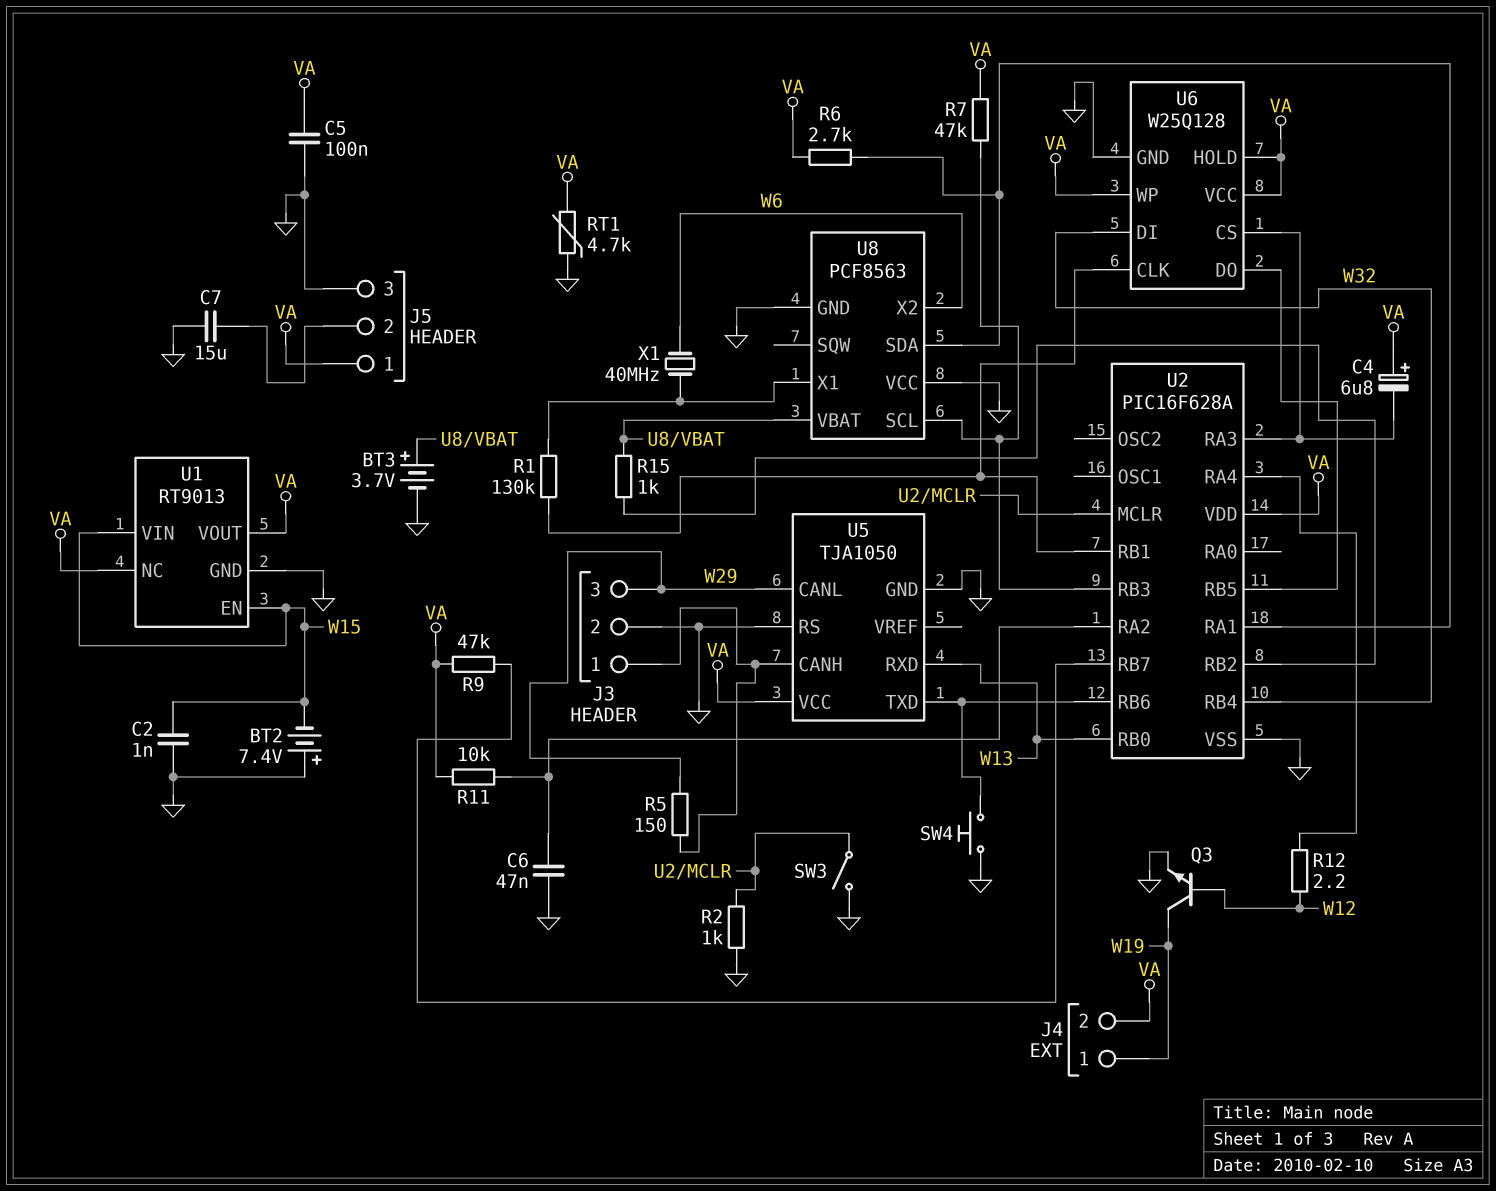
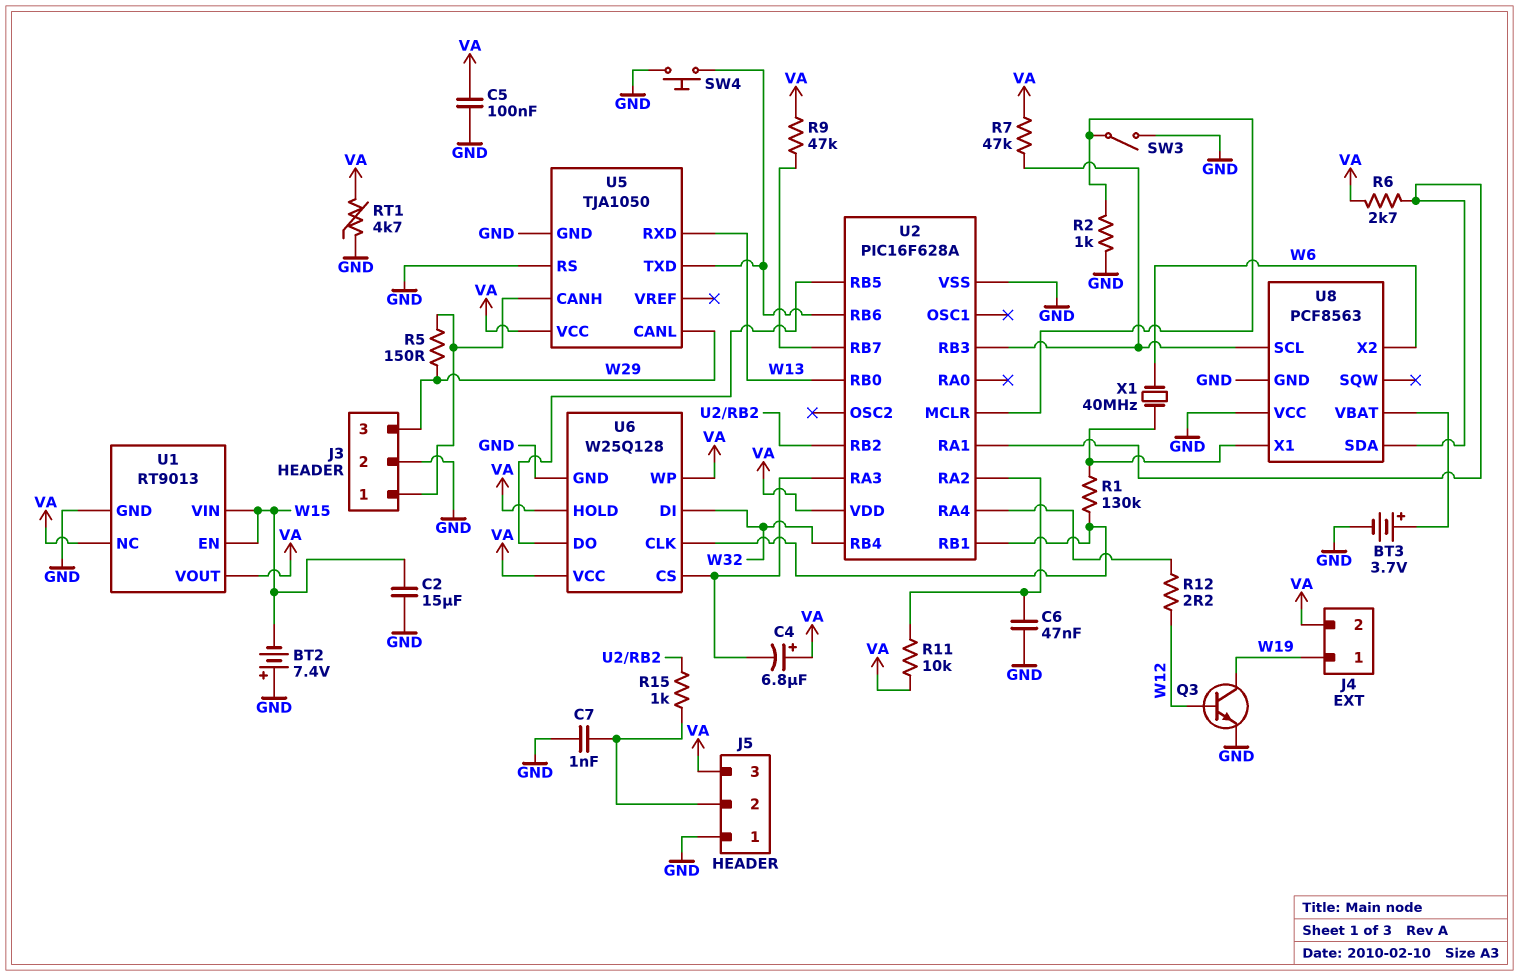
C2: 1nF (GND, W15) -> 15uF (GND, W15)
C7: 15uF (GND, J5/2) -> 1nF (GND, J5/2)
J5 pin 1: VA -> GND
J5 pin 3: GND -> VA
R15: 1k (U2/RB2, U8/VBAT) -> 1k (J5/2, U2/RB2)

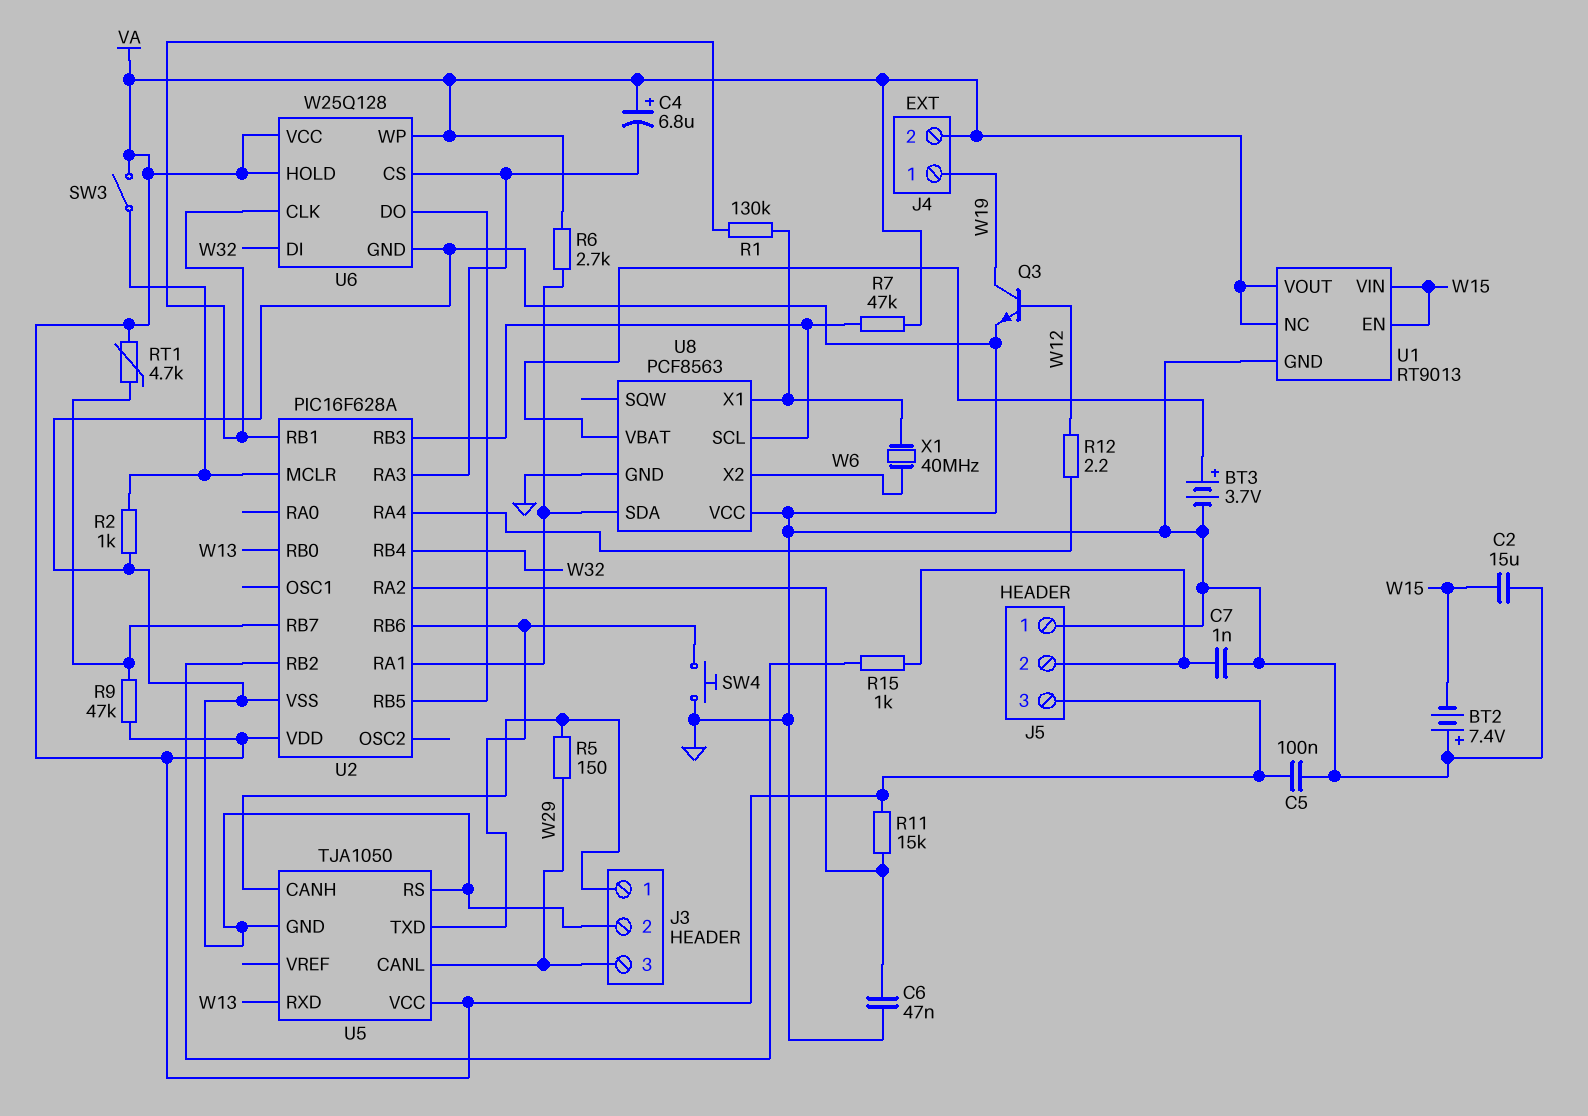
R11: 10k (U2/RA2, VA) -> 15k (U2/RA2, VA)
RT1: 4.7k (GND, VA) -> 4.7k (U2/RB7, VA)
SW3: switch (GND, U2/MCLR) -> switch (U2/MCLR, VA)

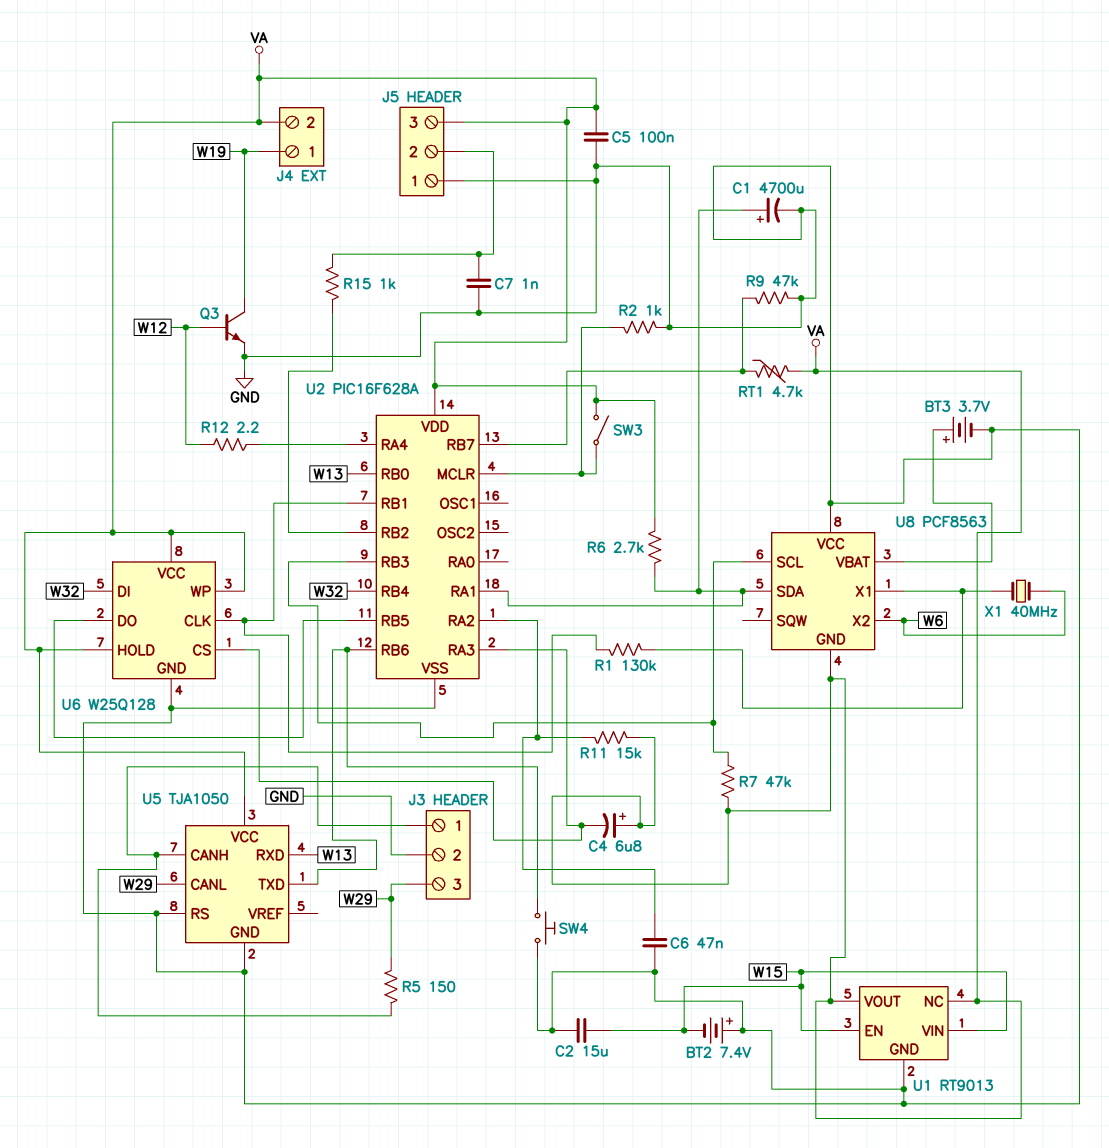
C1: none -> 4700uF (plus U2/RA1, minus GND)
R9: 47k (U2/RB7, VA) -> 47k (GND, U2/RB7)
U8 pin GND: GND -> VA

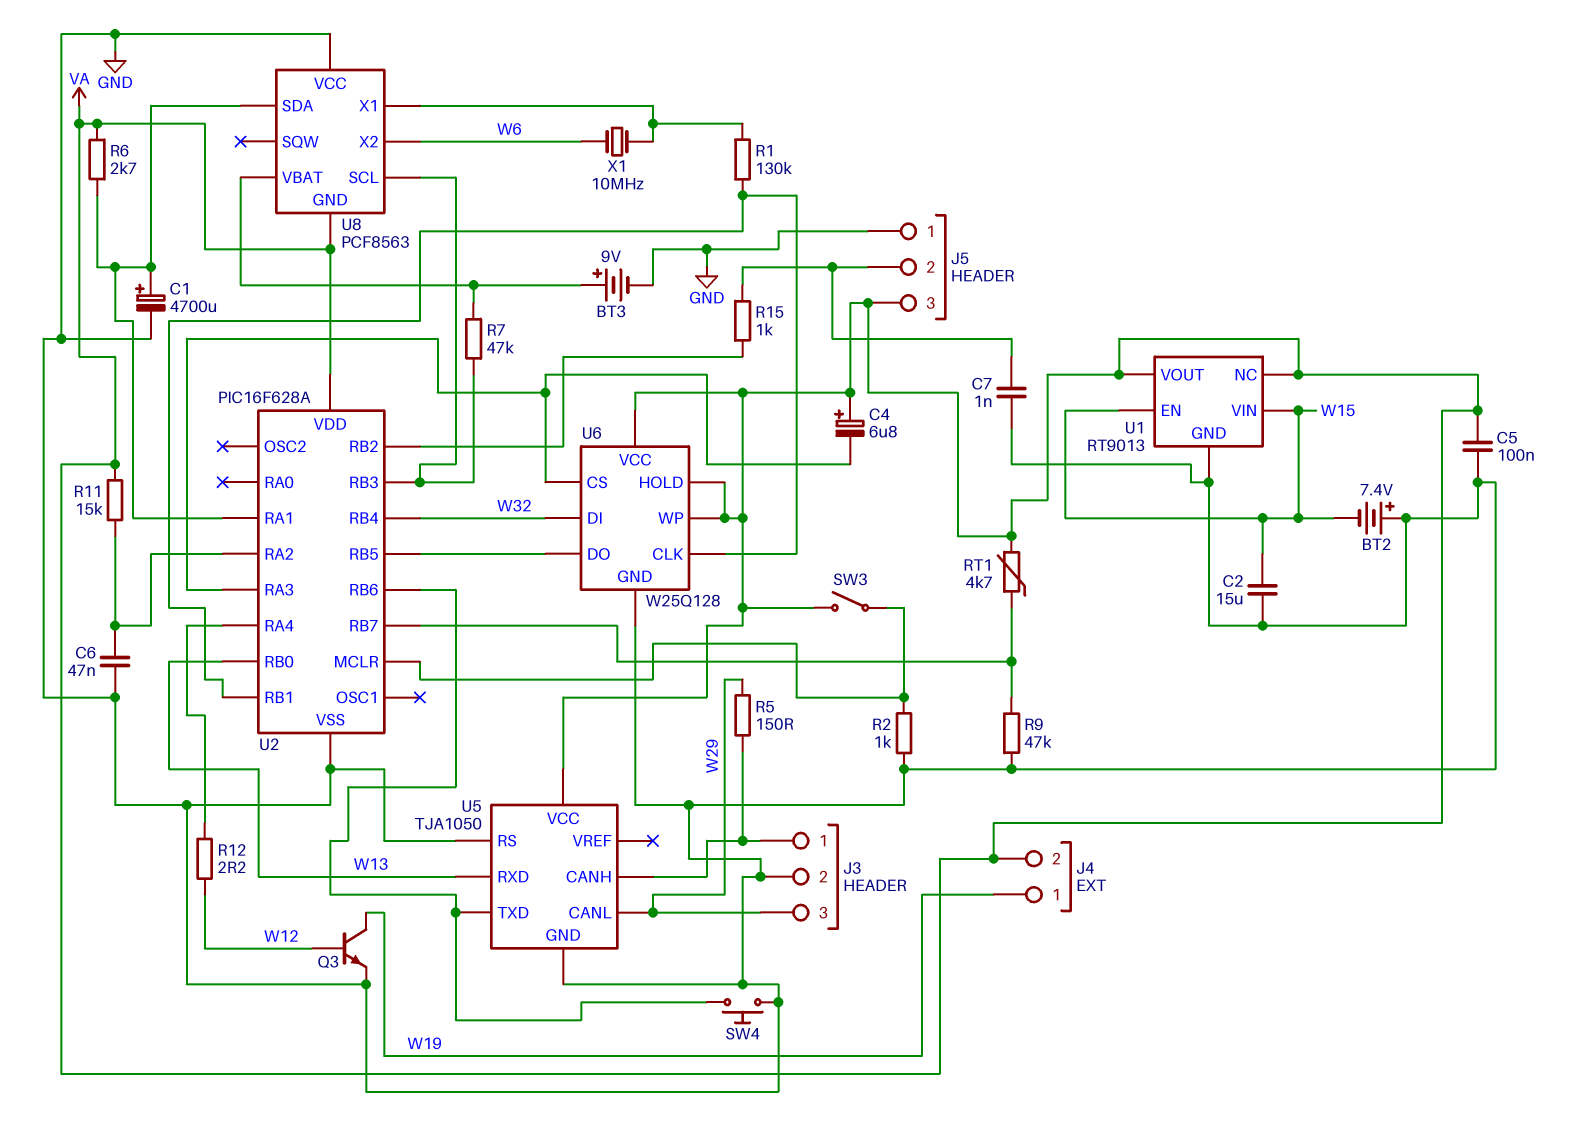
BT3: 3.7V (plus U8/VBAT, minus GND) -> 9V (plus U8/VBAT, minus GND)
R7: 47k (U2/RB3, VA) -> 47k (U2/RB3, U8/VBAT)
X1: 40MHz (U8/X1, W6) -> 10MHz (U8/X1, W6)

